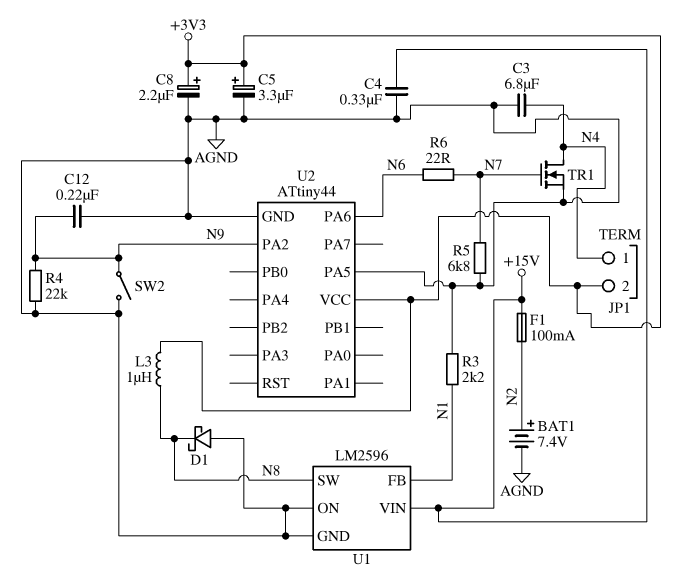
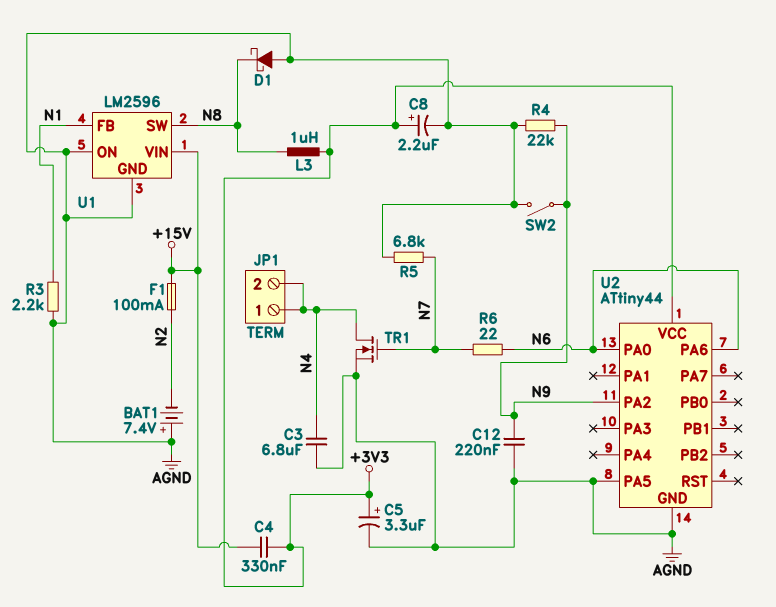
BAT1: 7.4V (plus N2, minus AGND) -> 7.4V (plus AGND, minus N2)
C4: 330nF (+15V, AGND) -> 330nF (+3V3, +15V)
JP1 pin 2: +3V3 -> N4
U2 pin PA0: none -> N6

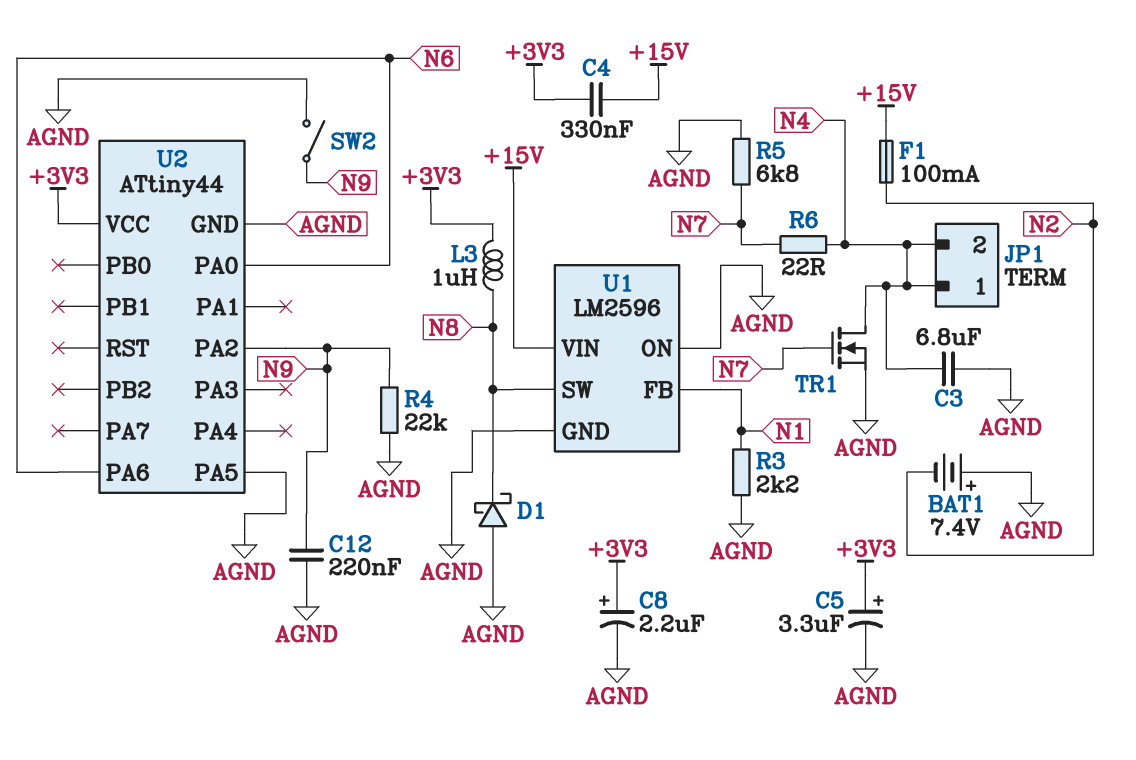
R6: 22 (N6, N7) -> 22 (N4, N7)

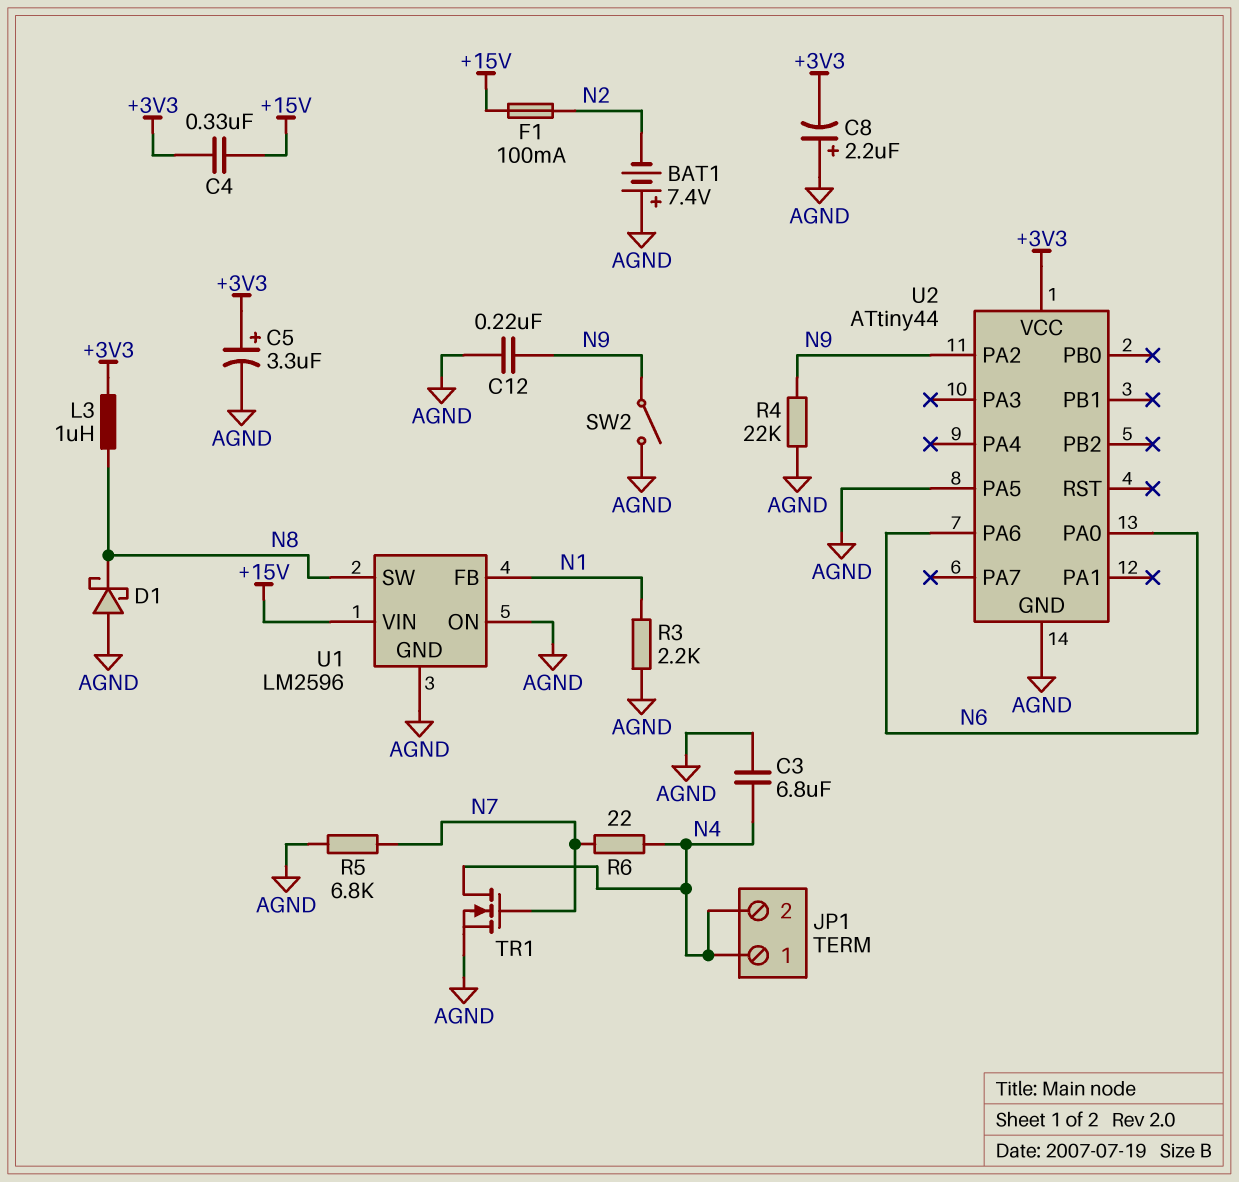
C8: 2.2uF (plus +3V3, minus AGND) -> 2.2uF (plus AGND, minus +3V3)

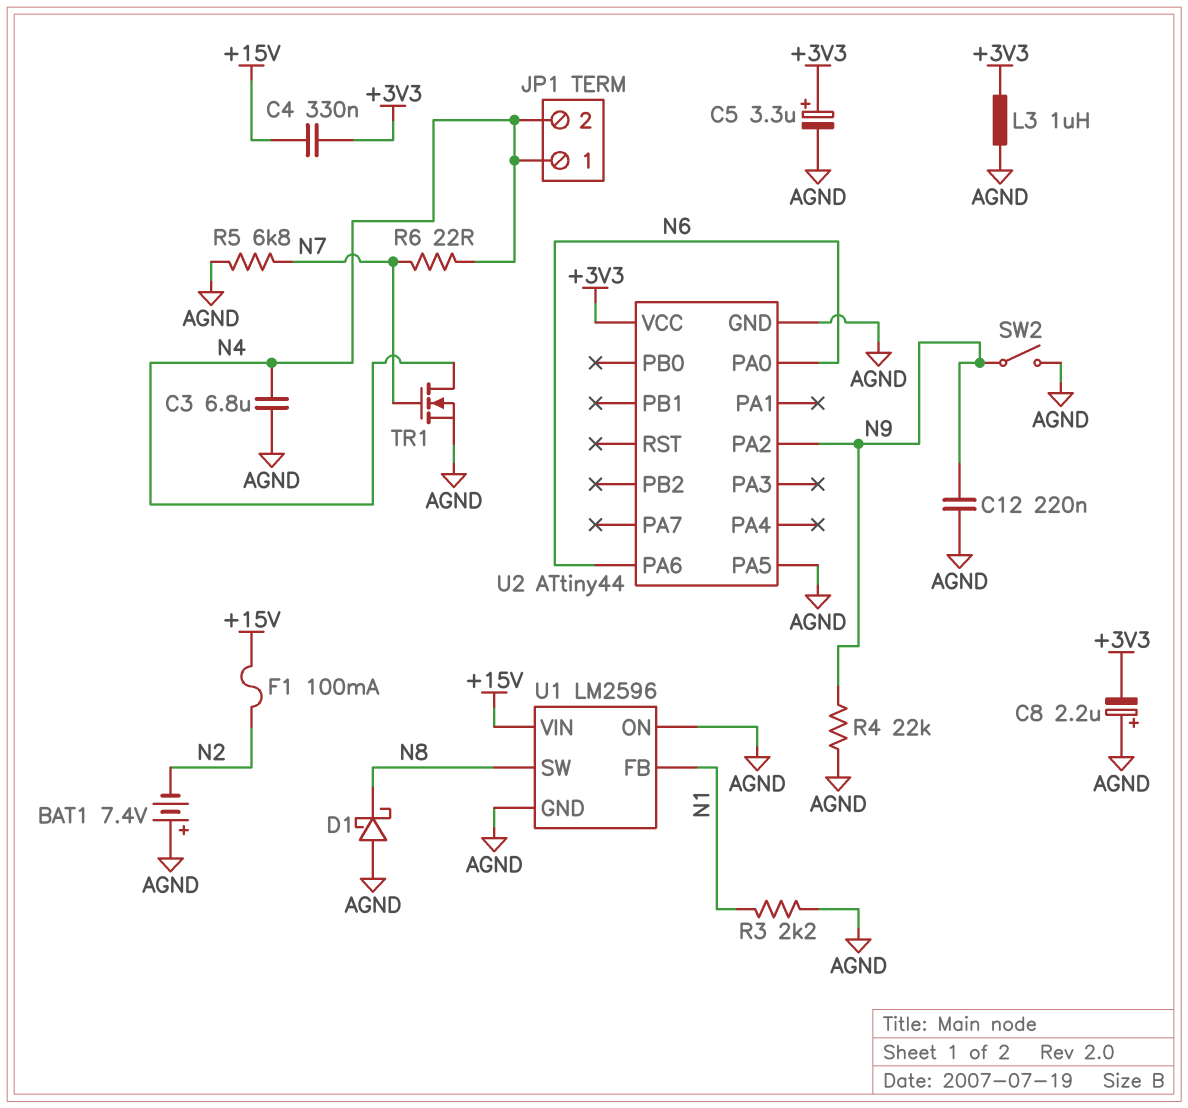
L3: 1uH (+3V3, N8) -> 1uH (+3V3, AGND)

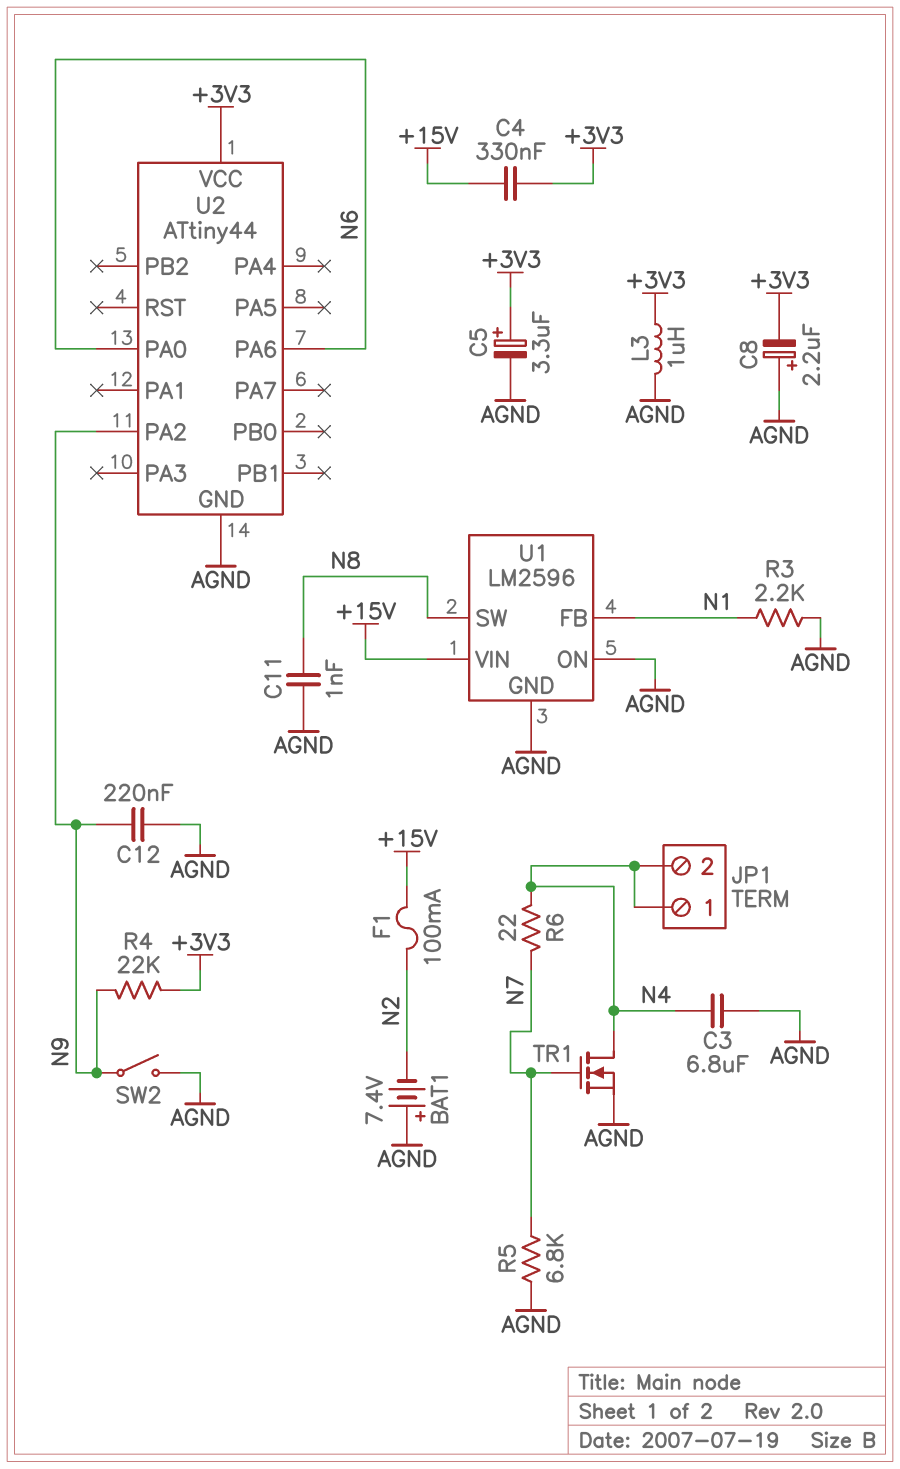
C11: none -> 1nF (AGND, N8)
D1: schottky (A AGND, K N8) -> none
R4: 22k (AGND, N9) -> 22k (+3V3, N9)
U2 pin PA5: AGND -> none

